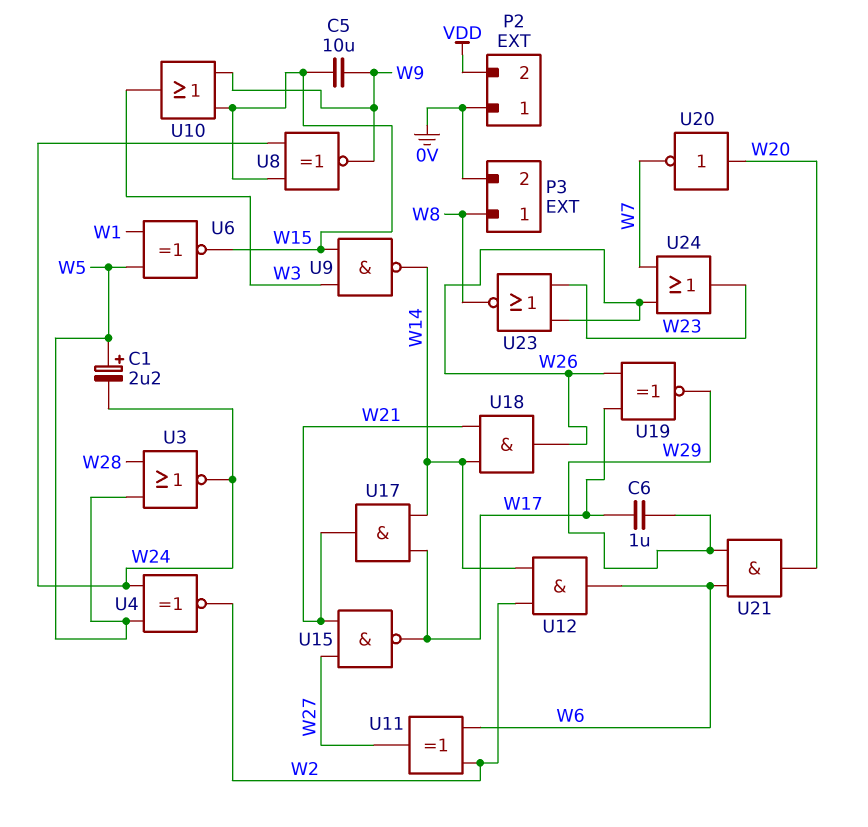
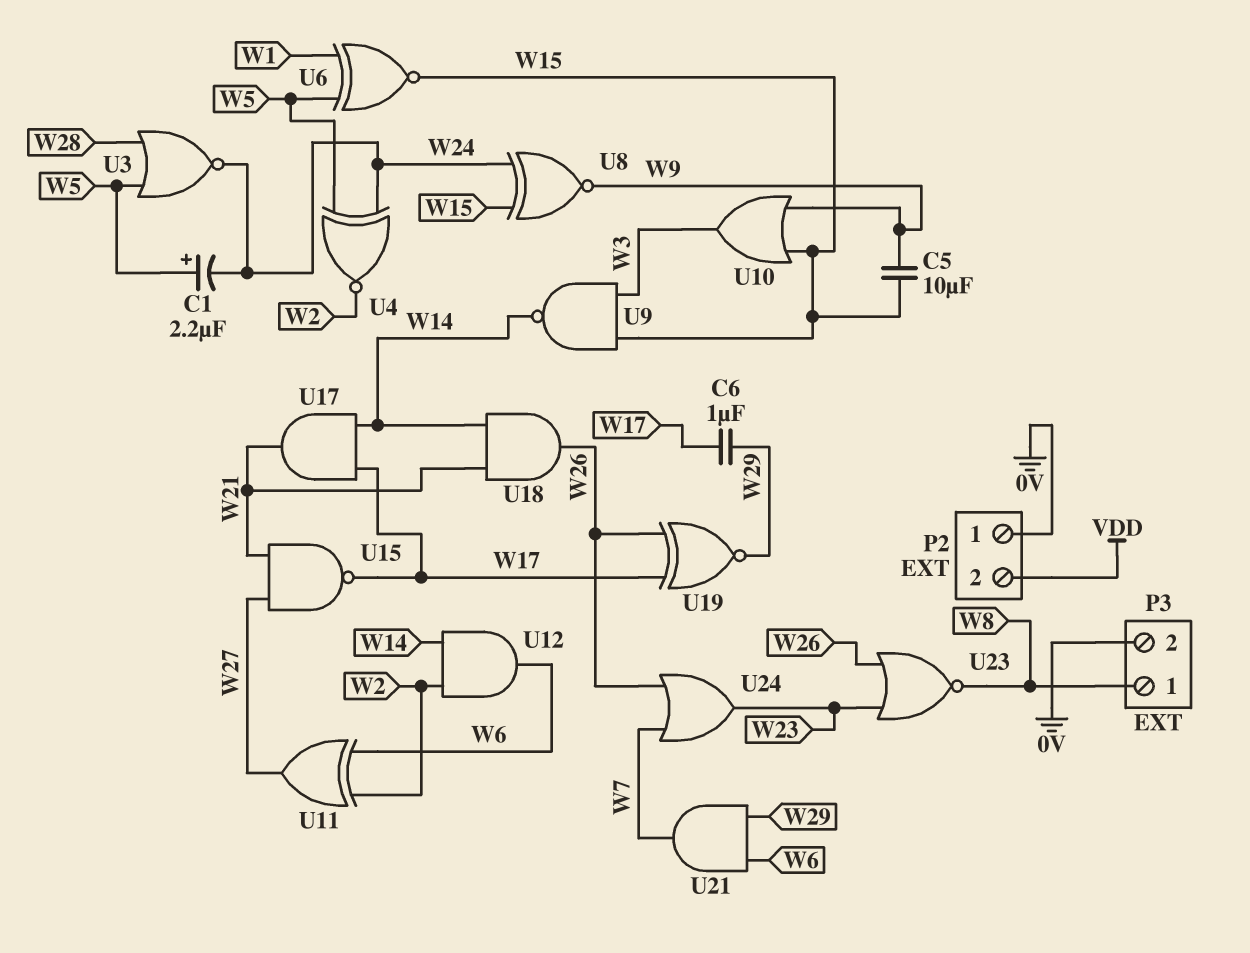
U20: NOT (in W20, out W7) -> none
U21: AND (in W6, in W29, out W20) -> AND (in W6, in W29, out W7)

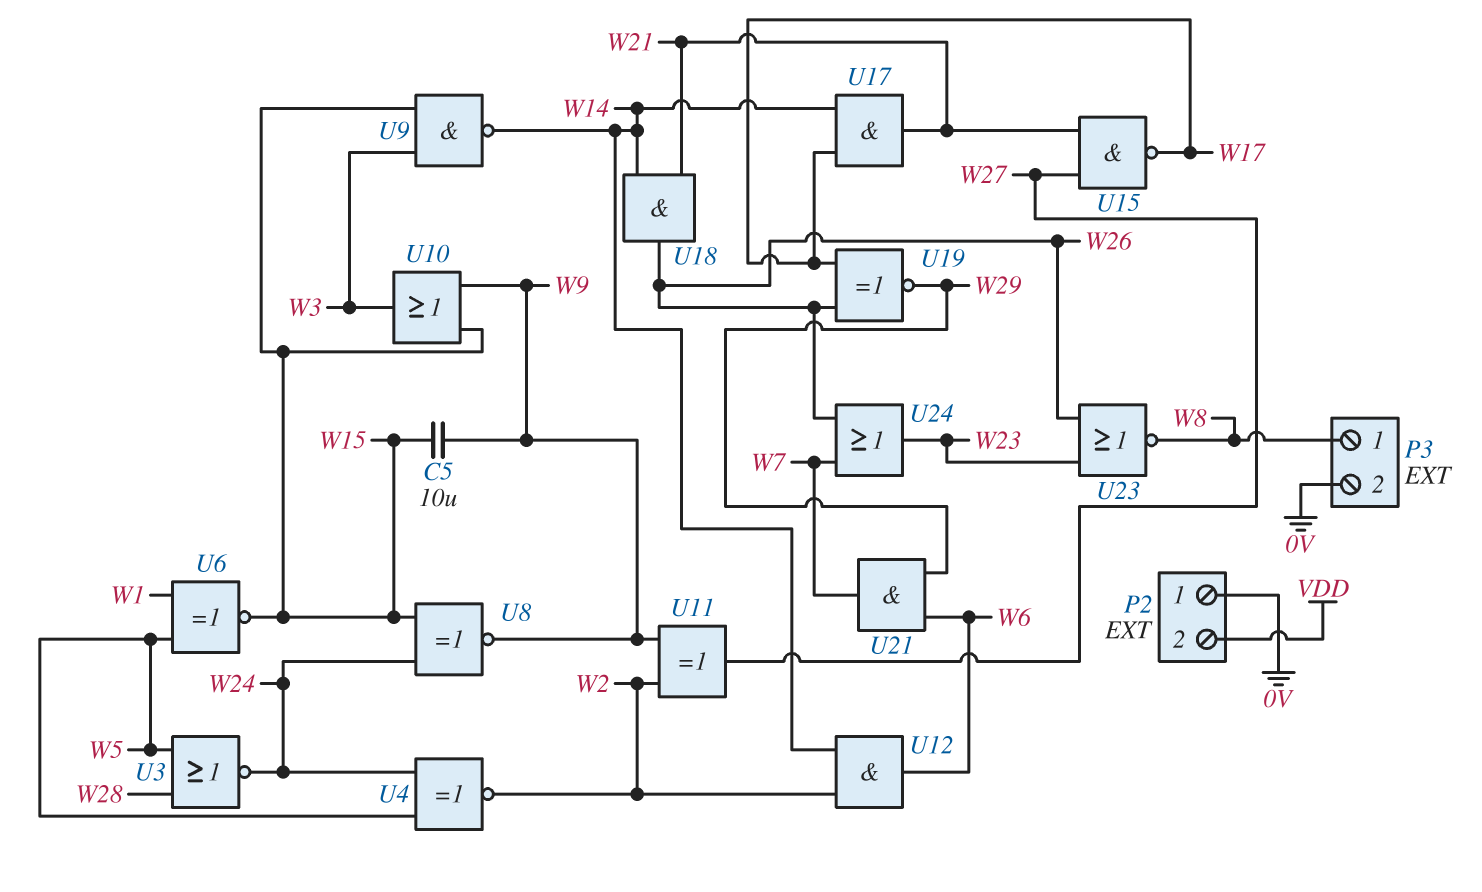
C1: 2.2uF (plus W5, minus W24) -> none
C6: 1uF (W17, W29) -> none
U11: XOR (in W2, in W6, out W27) -> XOR (in W2, in W9, out W27)

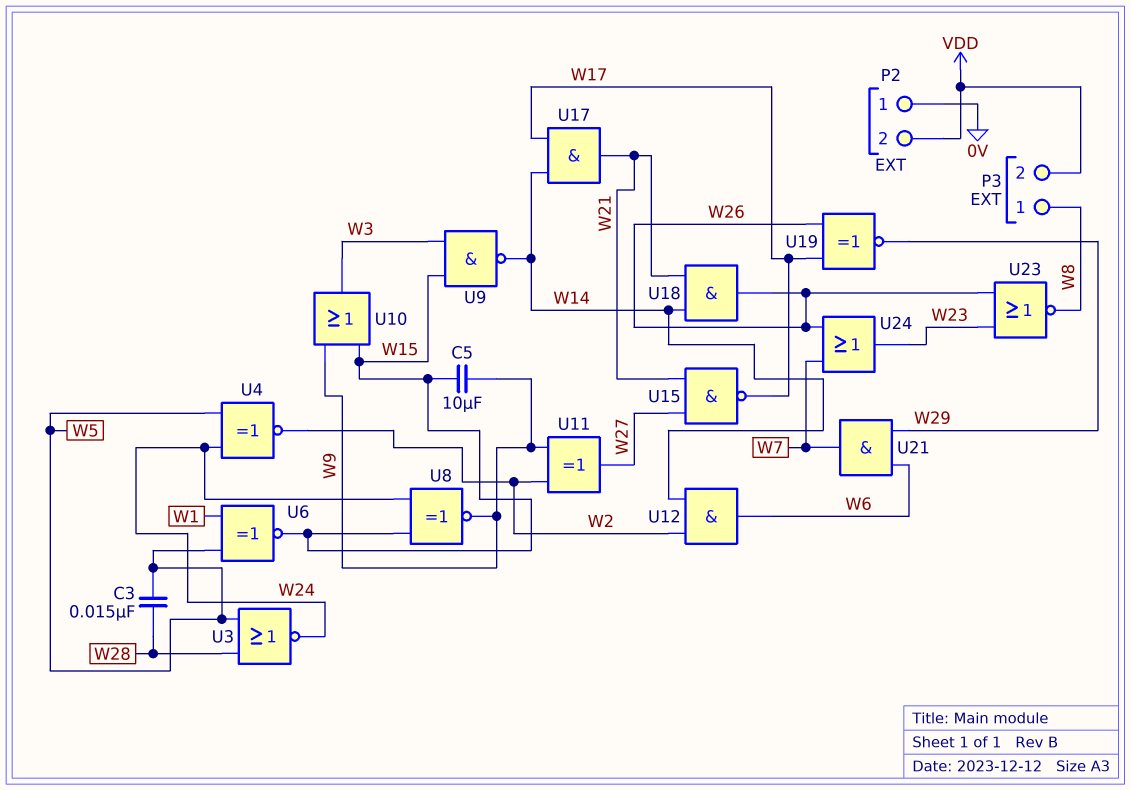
C3: none -> 15nF (W5, W28)
P3 pin 2: 0V -> VDD

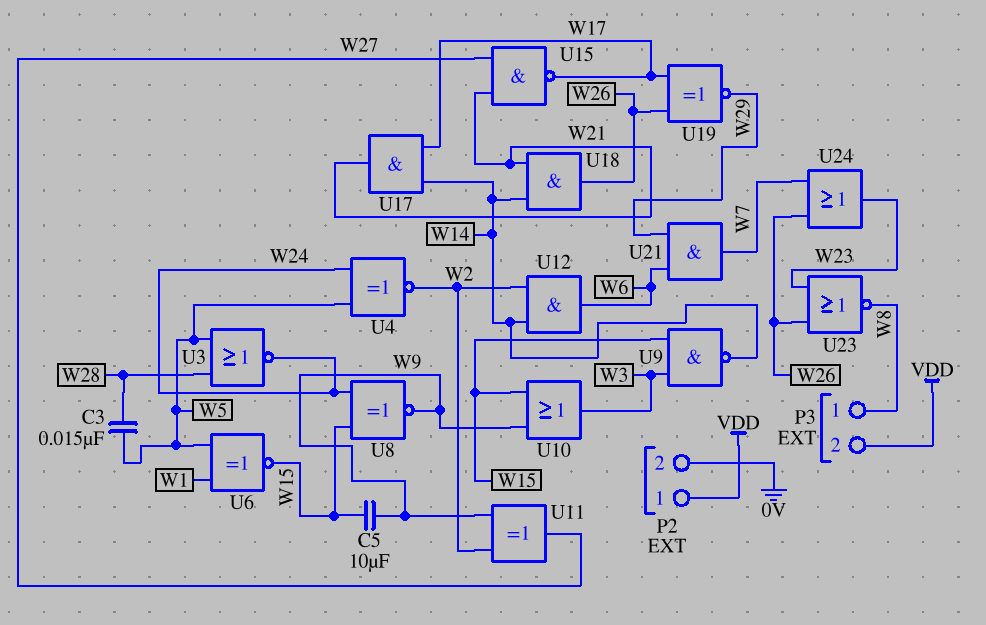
P2 pin 1: 0V -> VDD
P2 pin 2: VDD -> 0V

